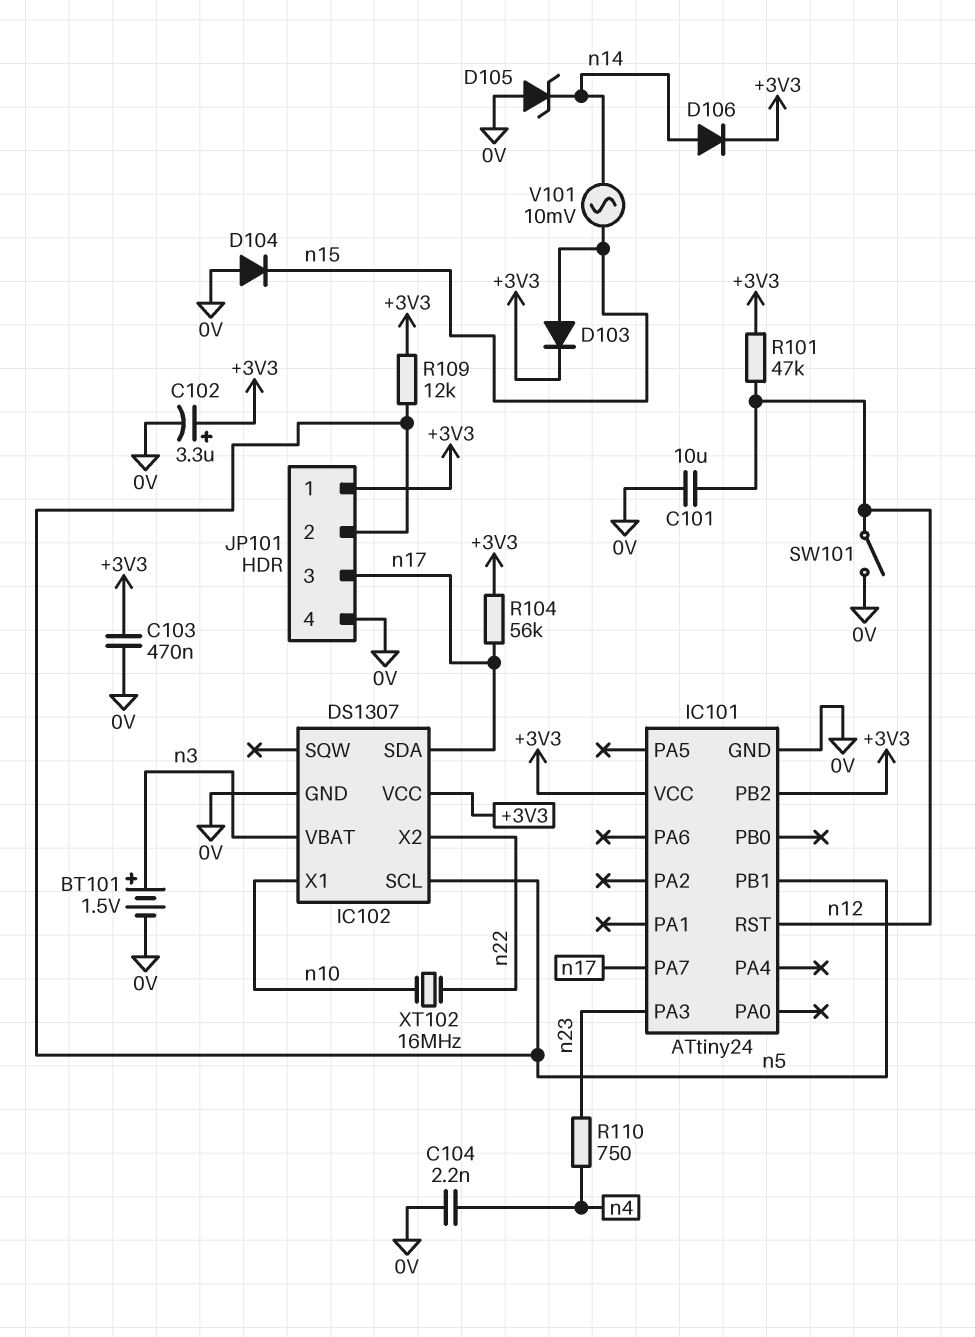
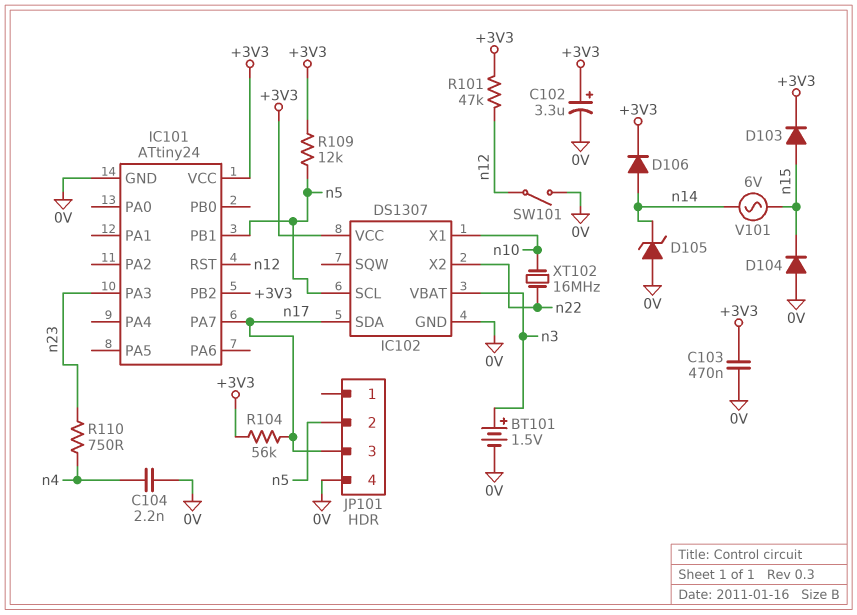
C101: 10uF (0V, n12) -> none
JP101 pin 1: +3V3 -> none
V101: AC 10mV (n14, n15) -> AC 6V (n14, n15)

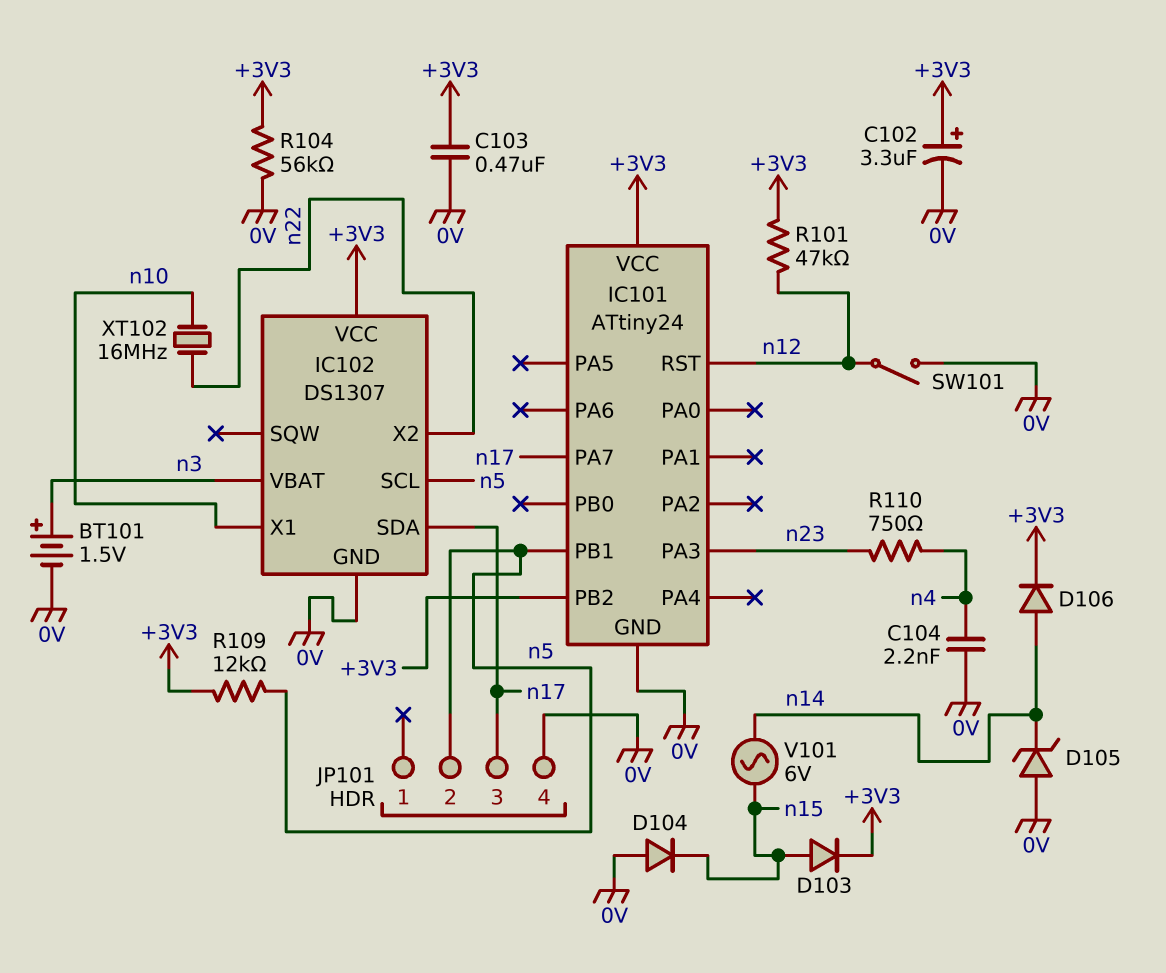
R104: 56k (+3V3, n17) -> 56k (+3V3, 0V)

